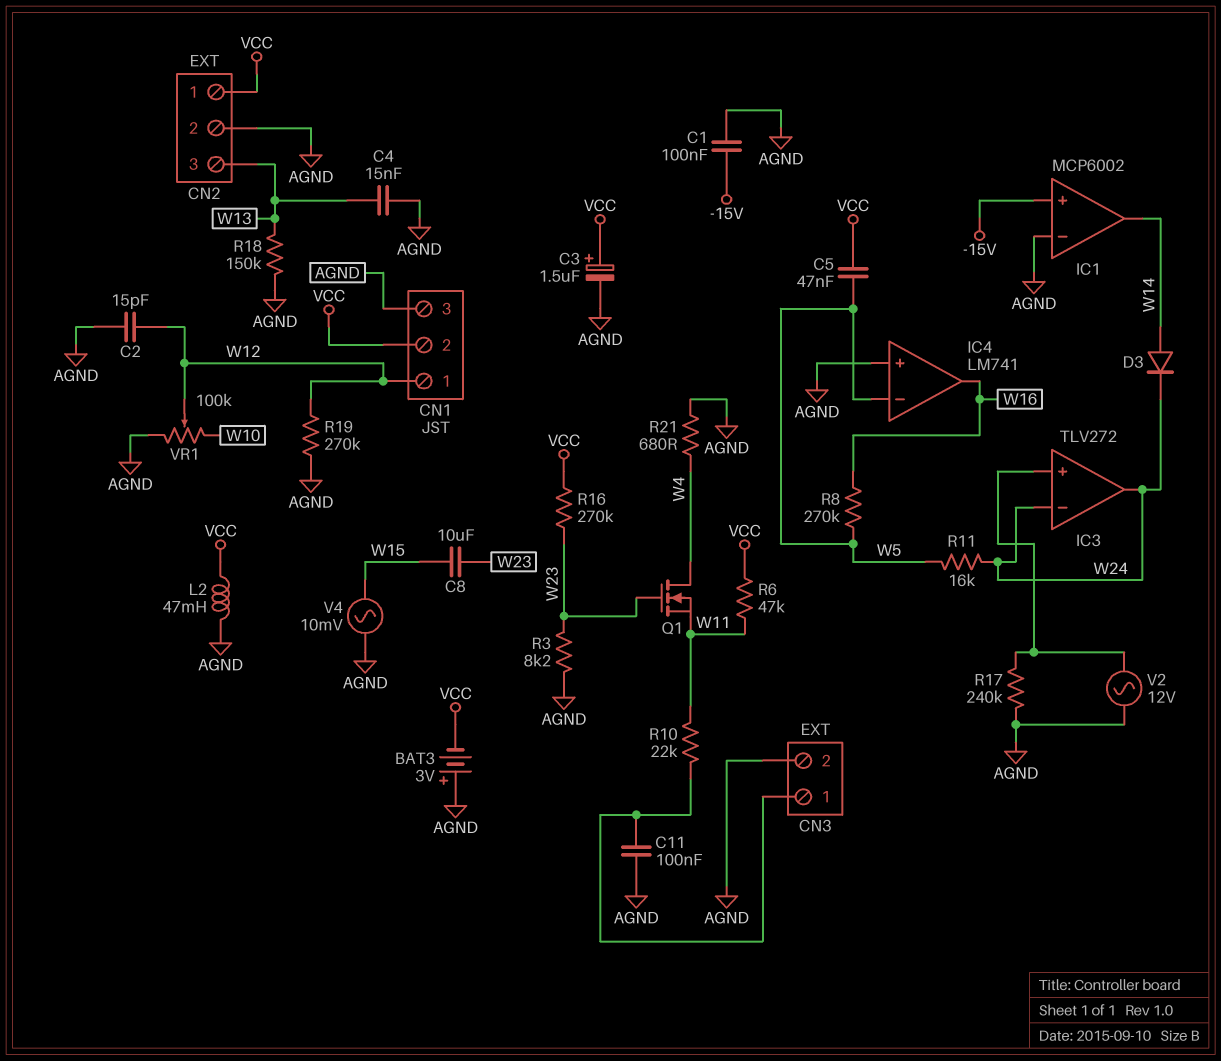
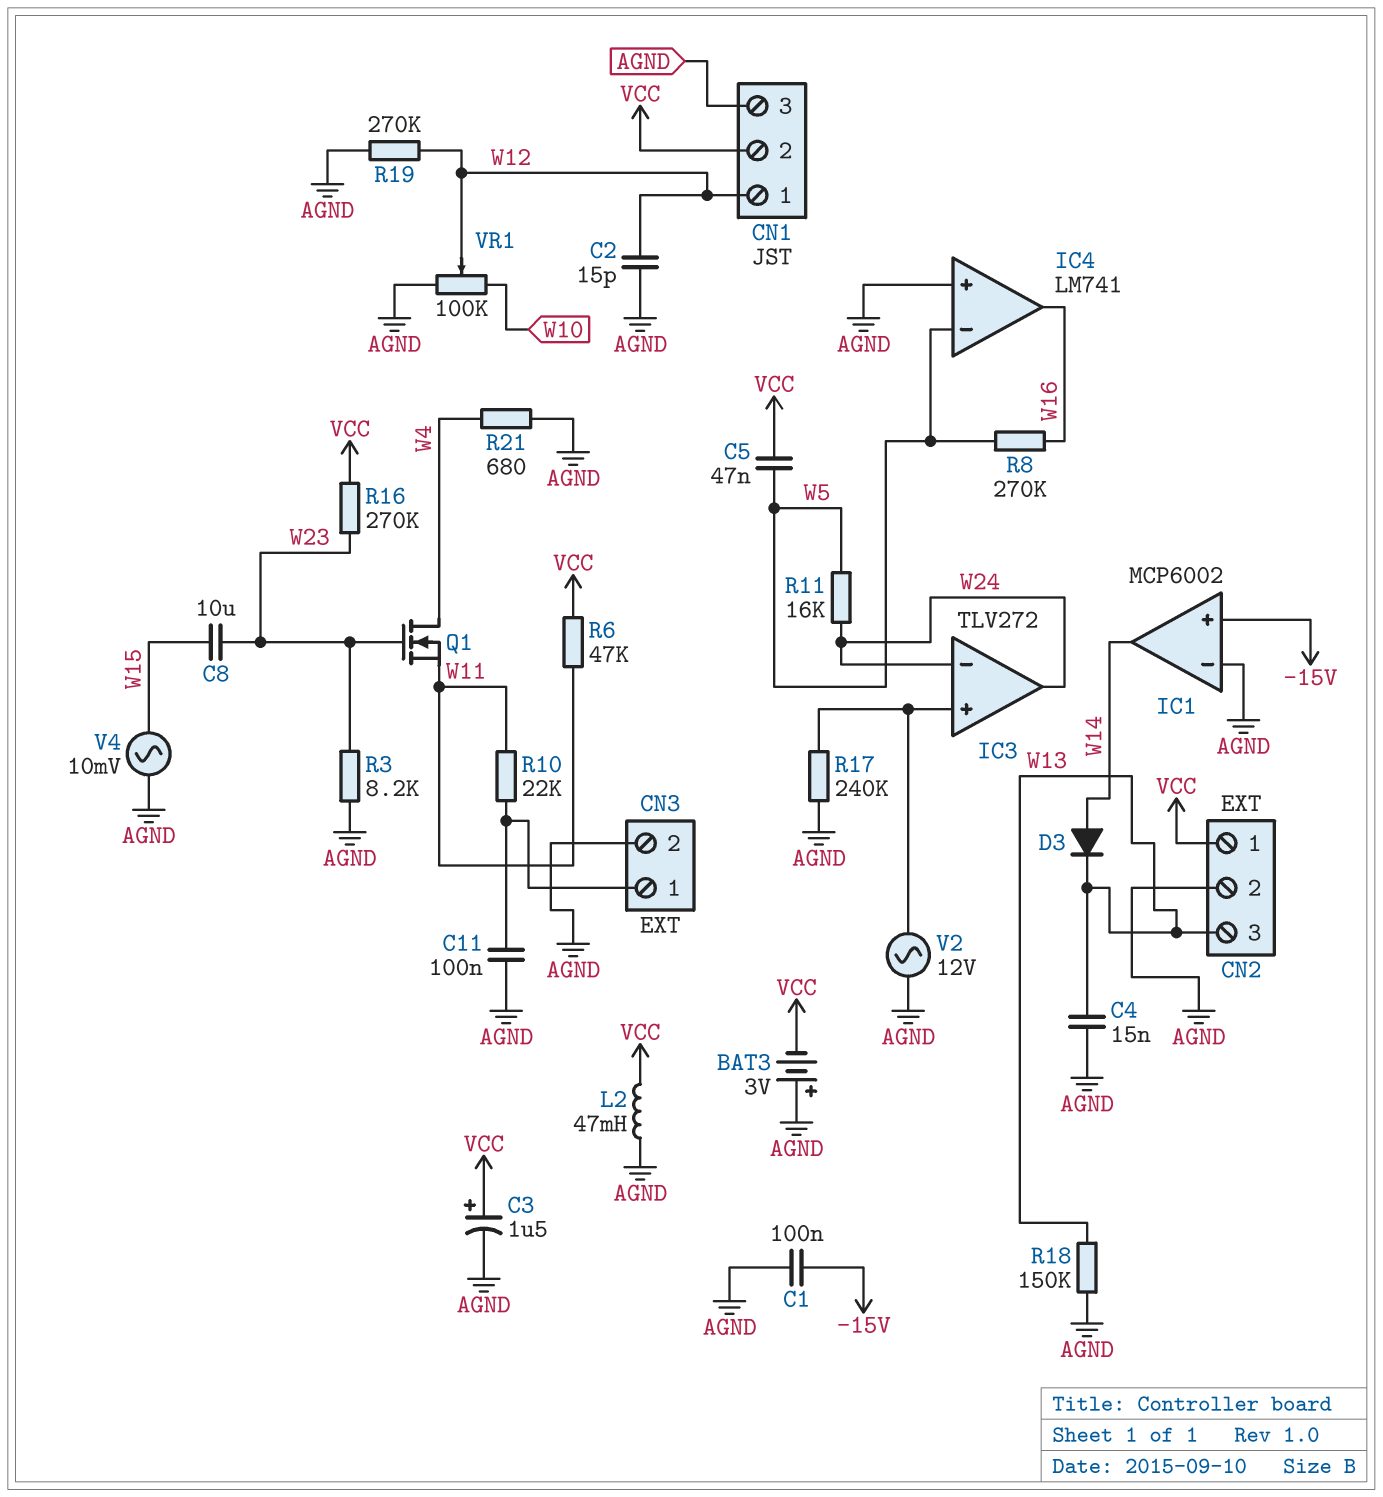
D3: diode (A W14, K W24) -> diode (A W14, K W13)

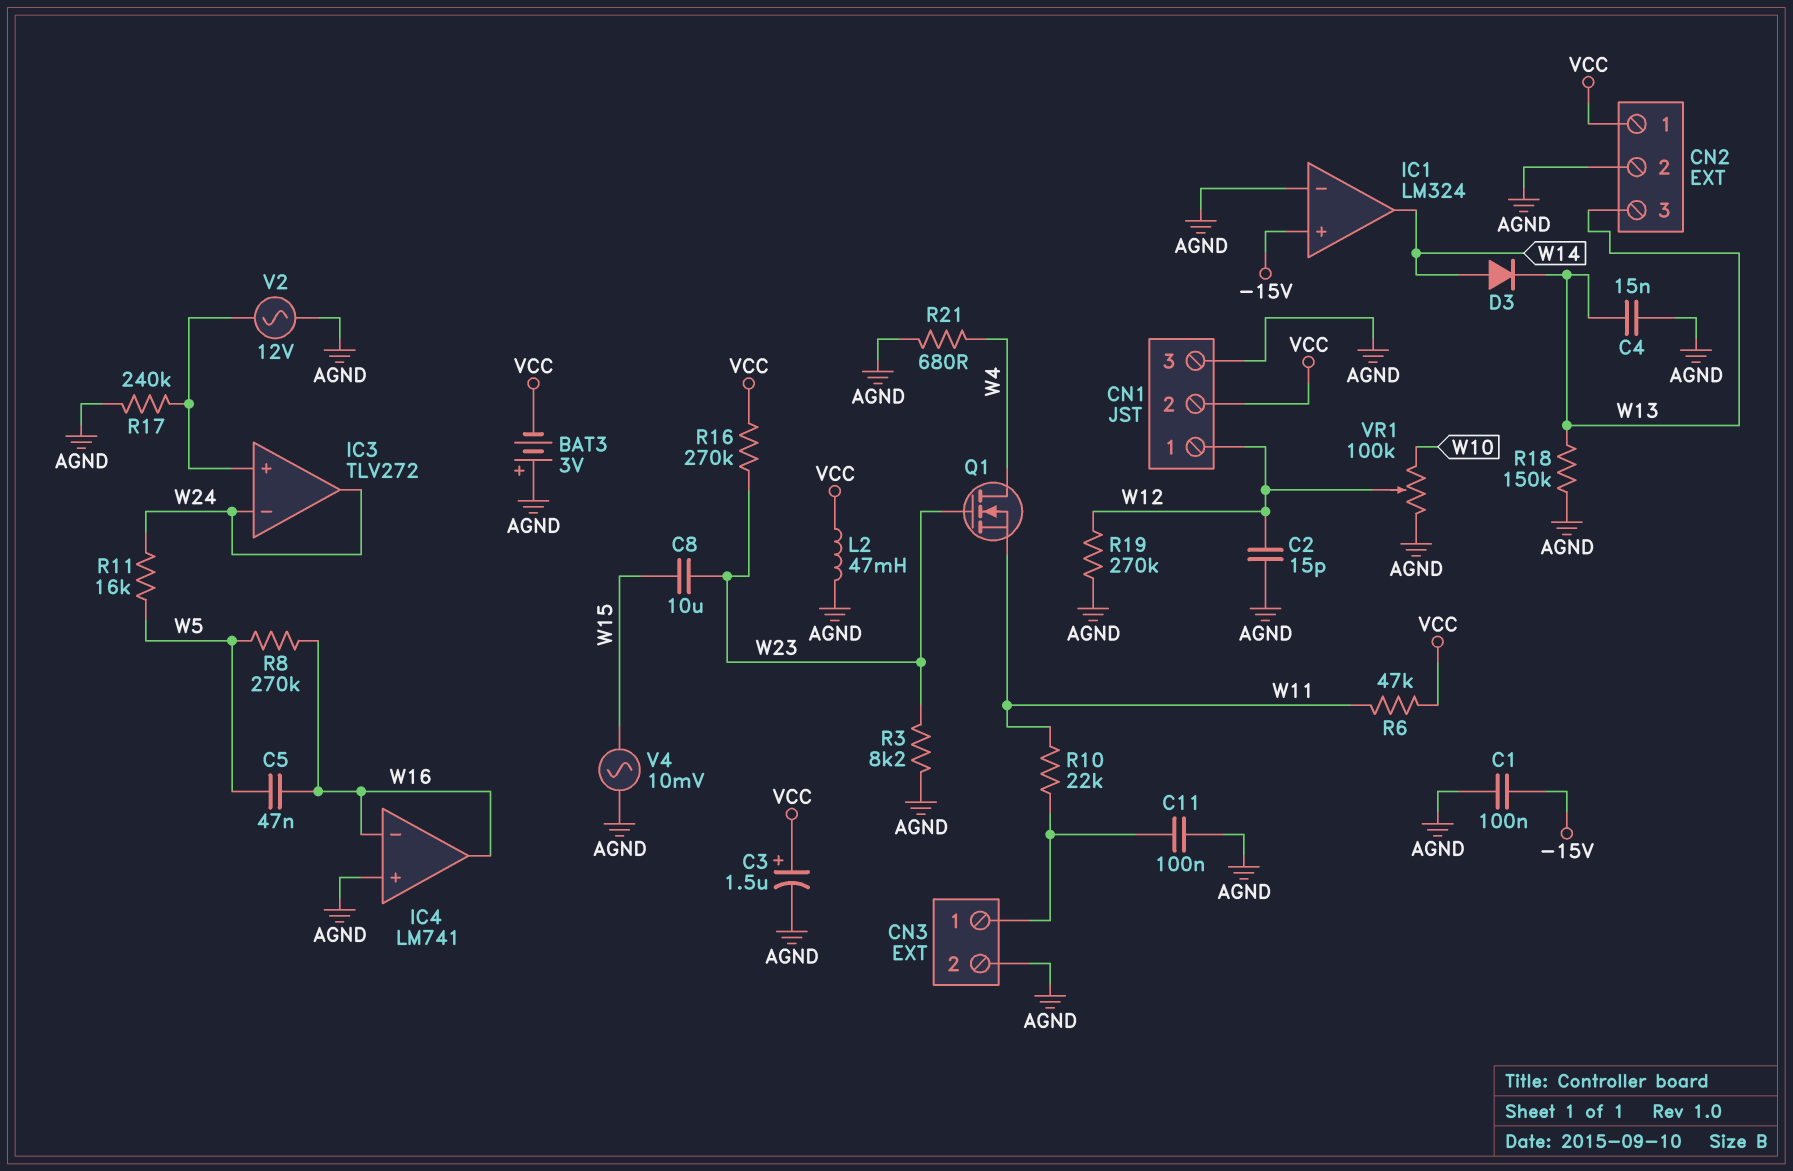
C5: 47nF (VCC, W5) -> 47nF (W5, W16)
IC1: MCP6002 -> LM324
IC4 pin in-: W5 -> W16

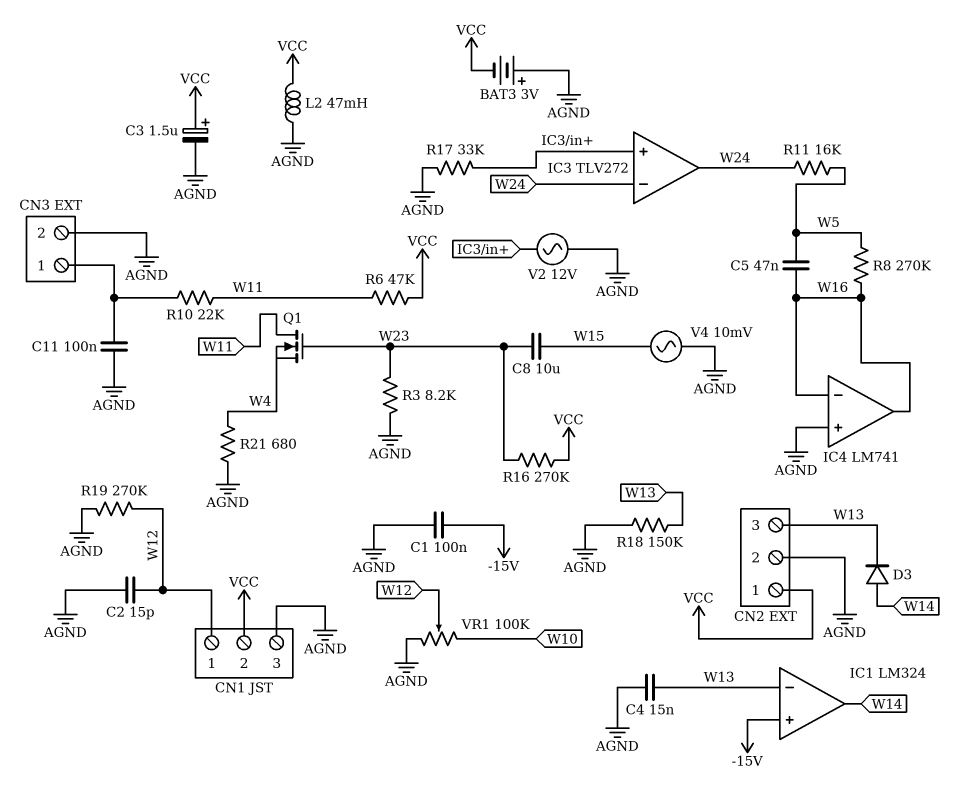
IC1 pin in-: AGND -> W13
Q1: NMOS (G W23, D W4, S W11) -> NMOS (G W23, D W11, S W4)
R17: 240k (AGND, IC3/in+) -> 33k (AGND, IC3/in+)

